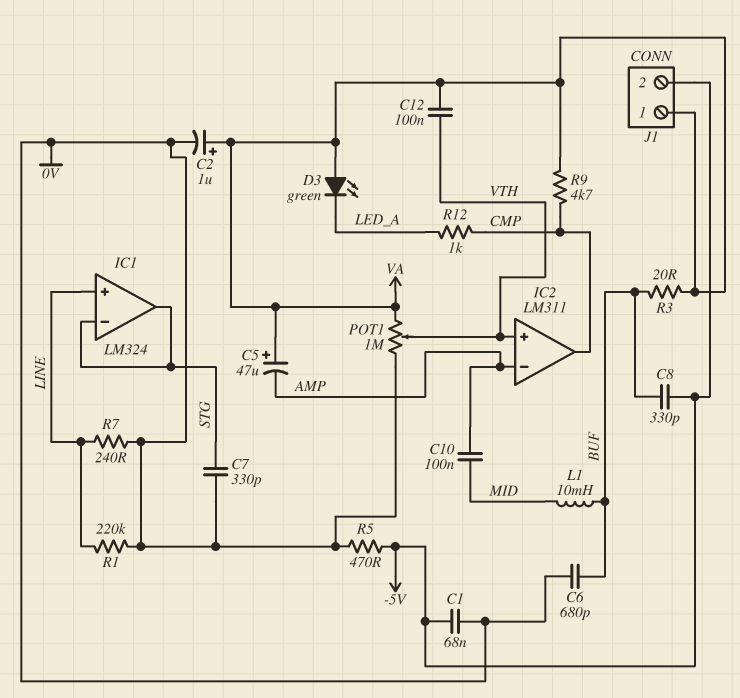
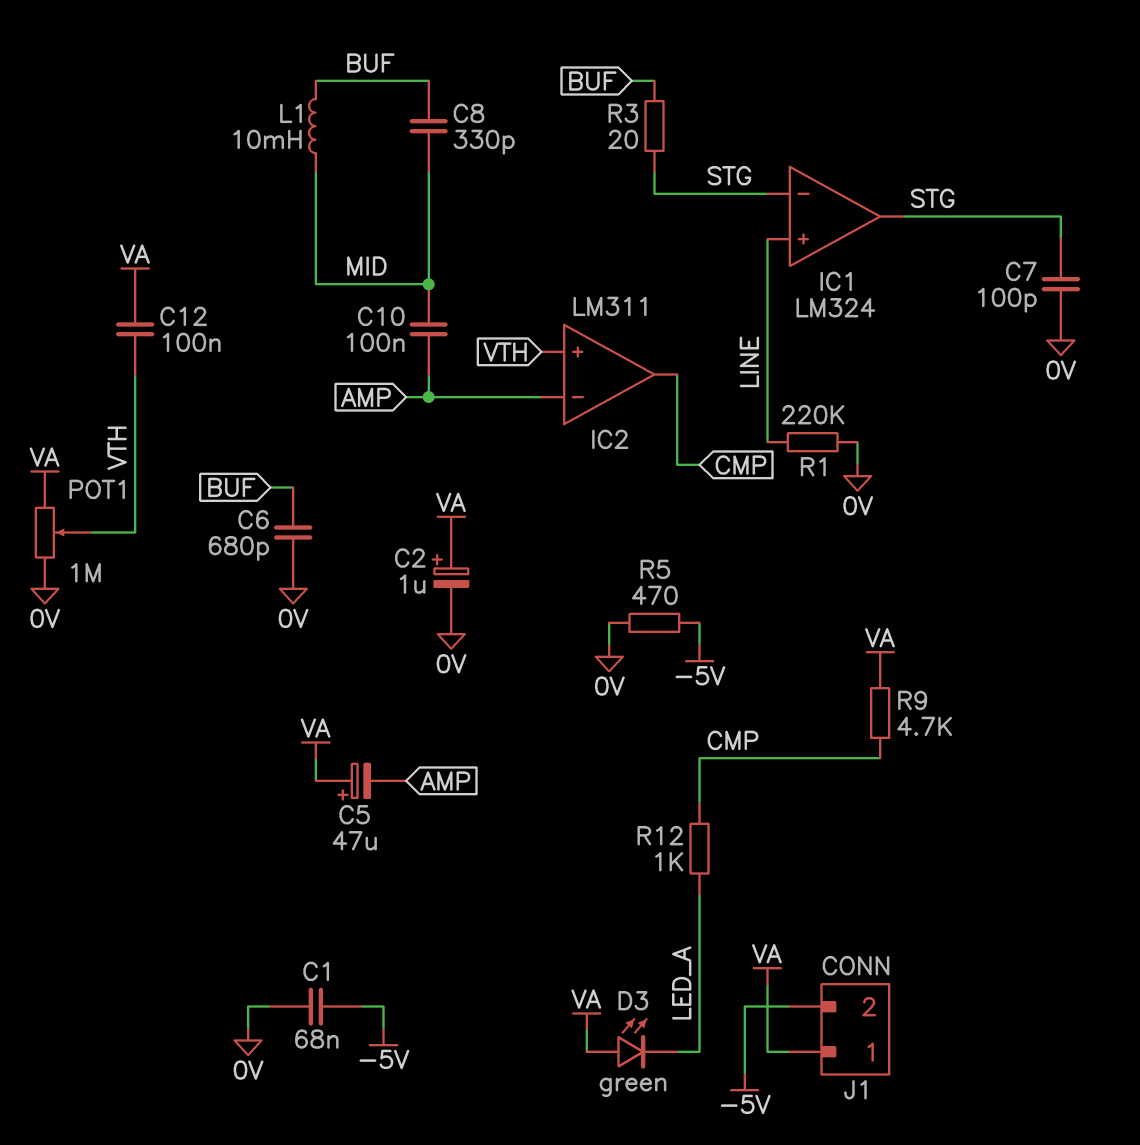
C7: 330pF (0V, STG) -> 100pF (0V, STG)
C8: 330pF (-5V, BUF) -> 330pF (BUF, MID)
R3: 20 (BUF, VA) -> 20 (BUF, STG)
R7: 240 (0V, LINE) -> none

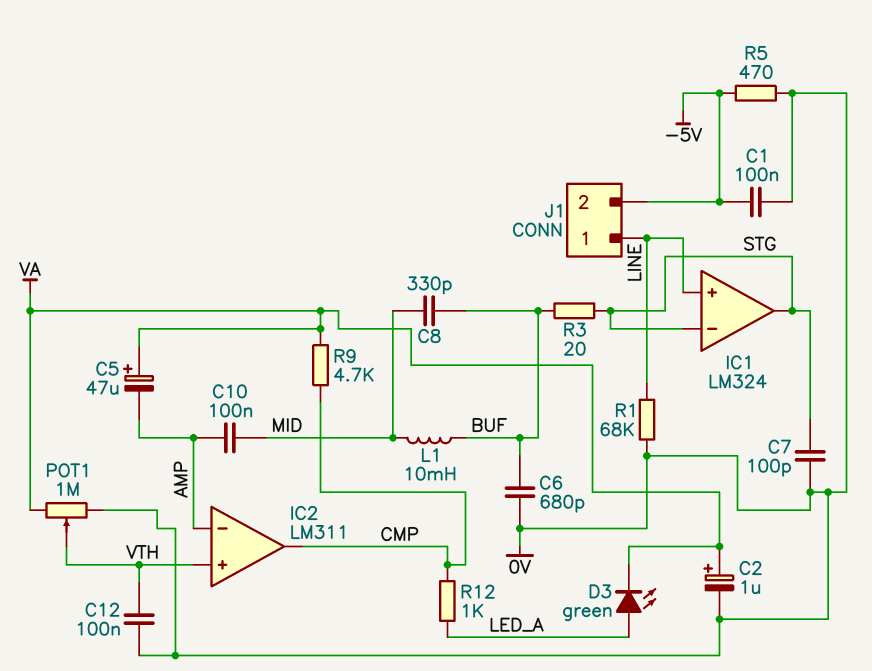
C1: 68nF (-5V, 0V) -> 100nF (-5V, 0V)
C12: 100nF (VA, VTH) -> 100nF (0V, VTH)
D3: LED green (A VA, K LED_A) -> LED green (A LED_A, K VA)
J1 pin 1: VA -> LINE
R1: 220k (0V, LINE) -> 68k (0V, LINE)

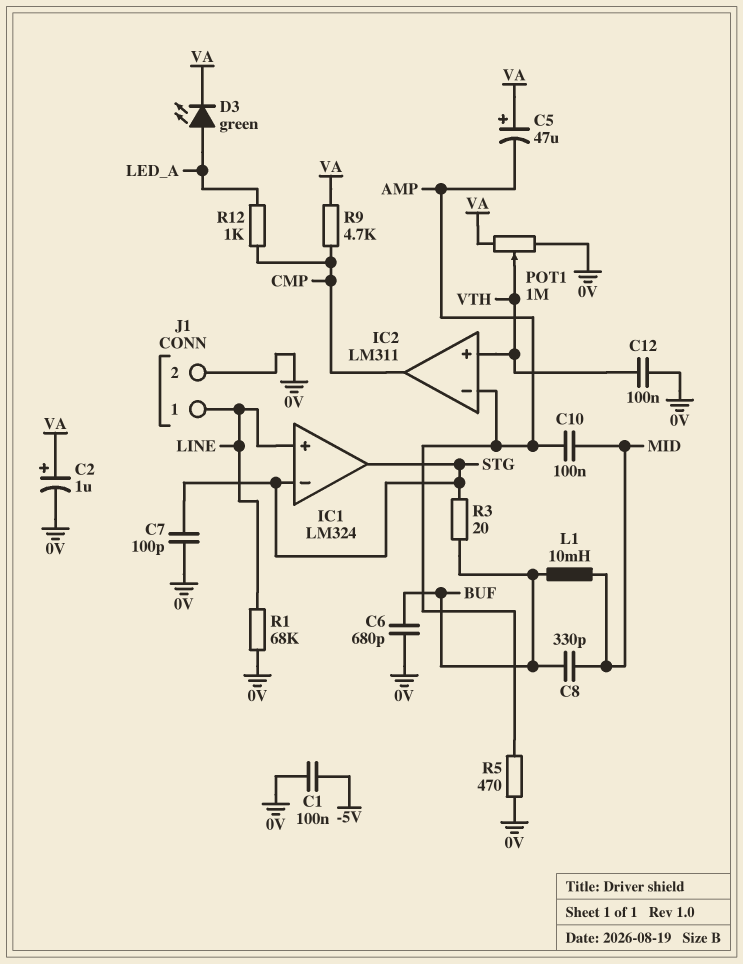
J1 pin 2: -5V -> 0V
R5: 470 (-5V, 0V) -> 470 (0V, AMP)

